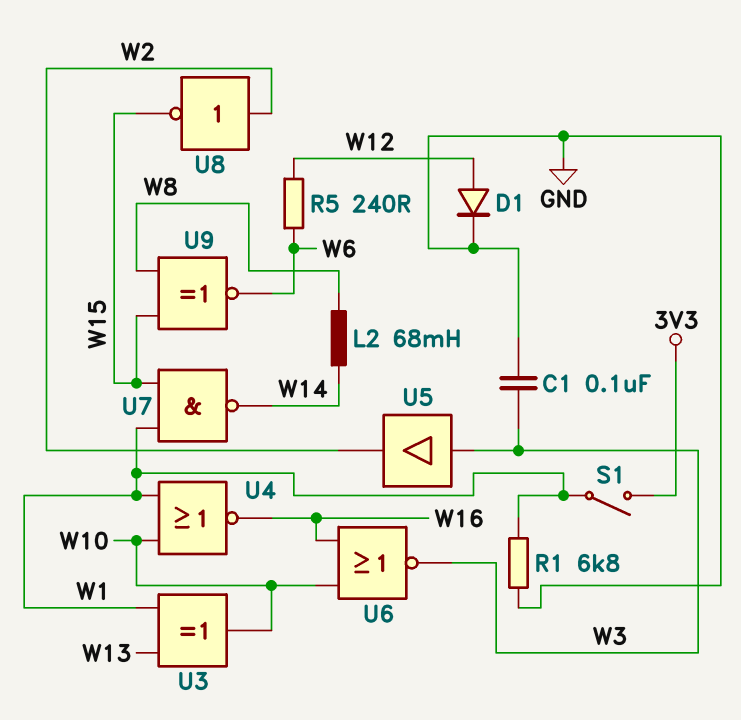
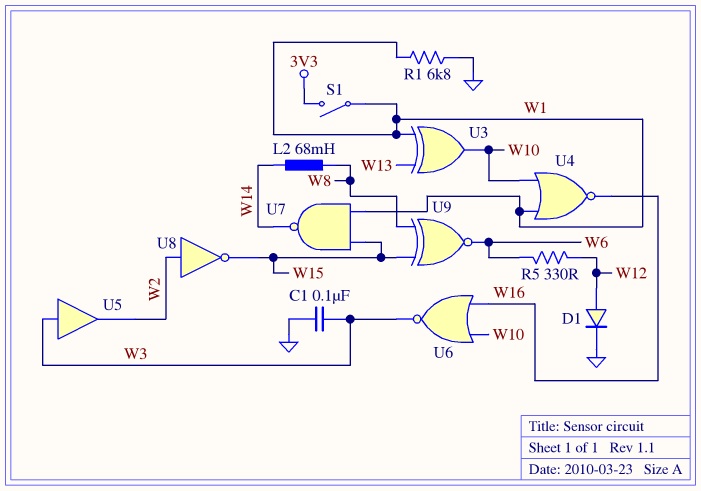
R5: 240 (W6, W12) -> 330 (W6, W12)

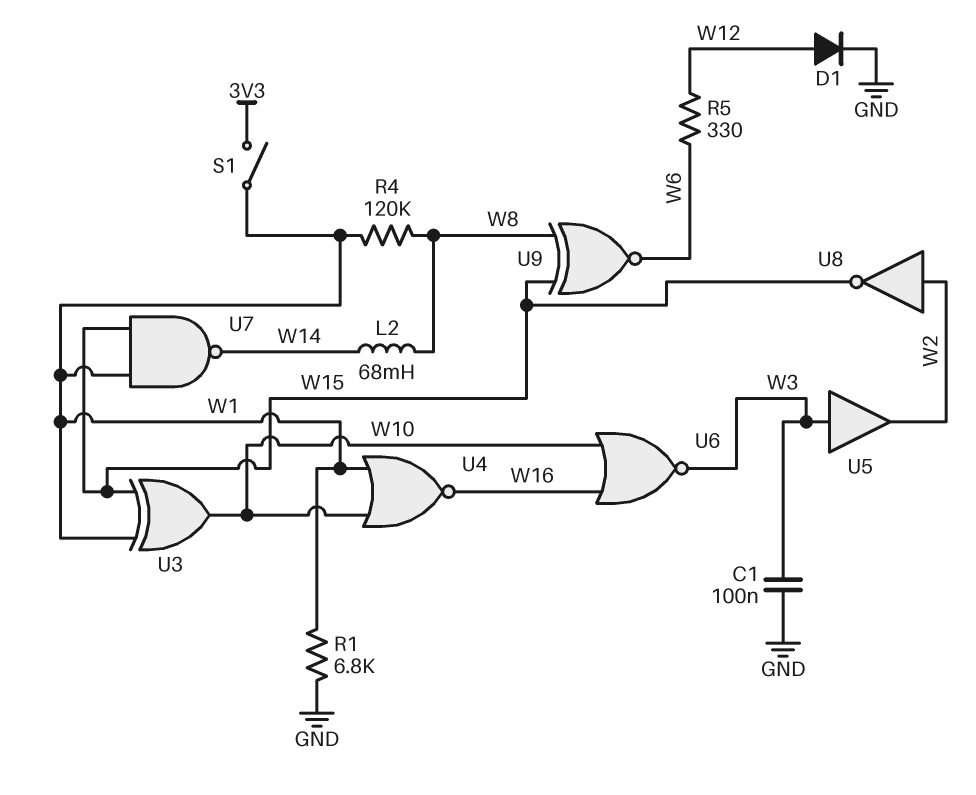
R4: none -> 120k (W1, W8)
U3: XOR (in W1, in W13, out W10) -> XOR (in W1, in W15, out W10)

